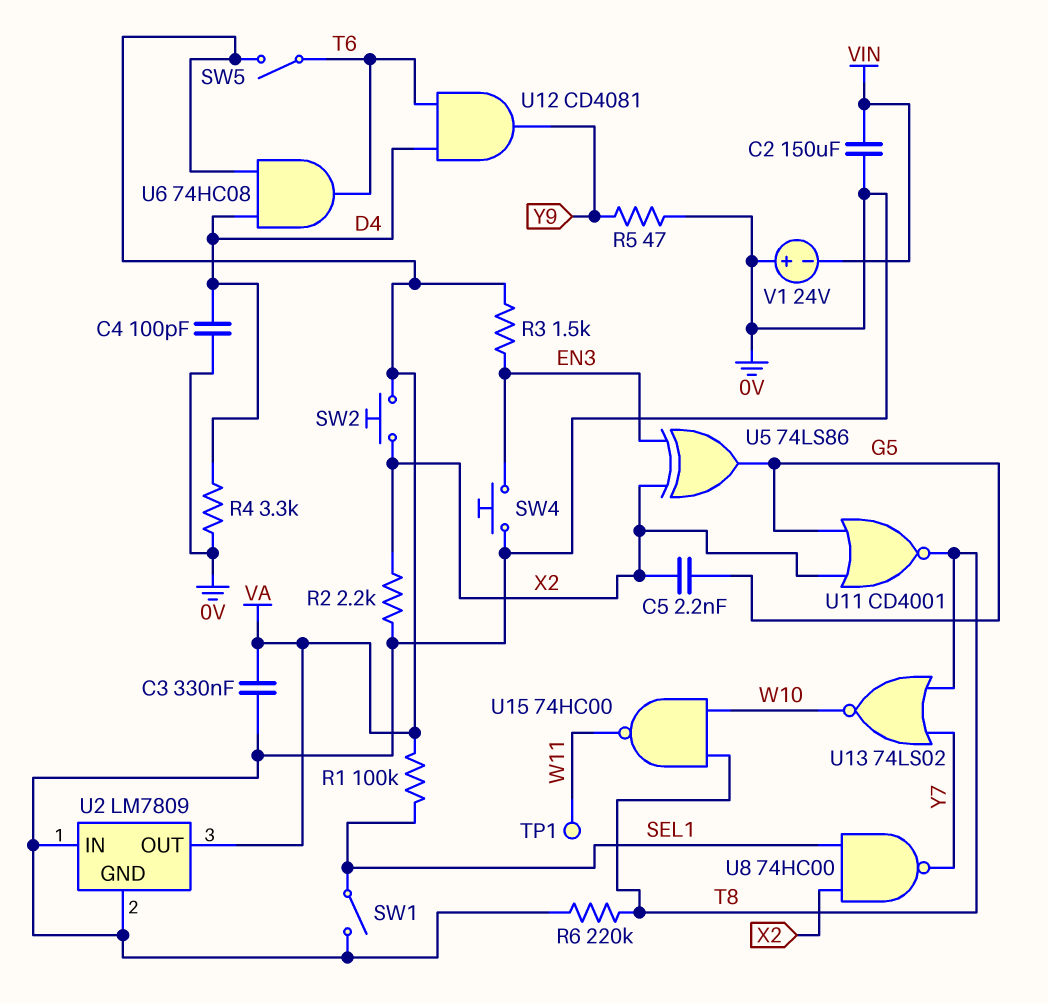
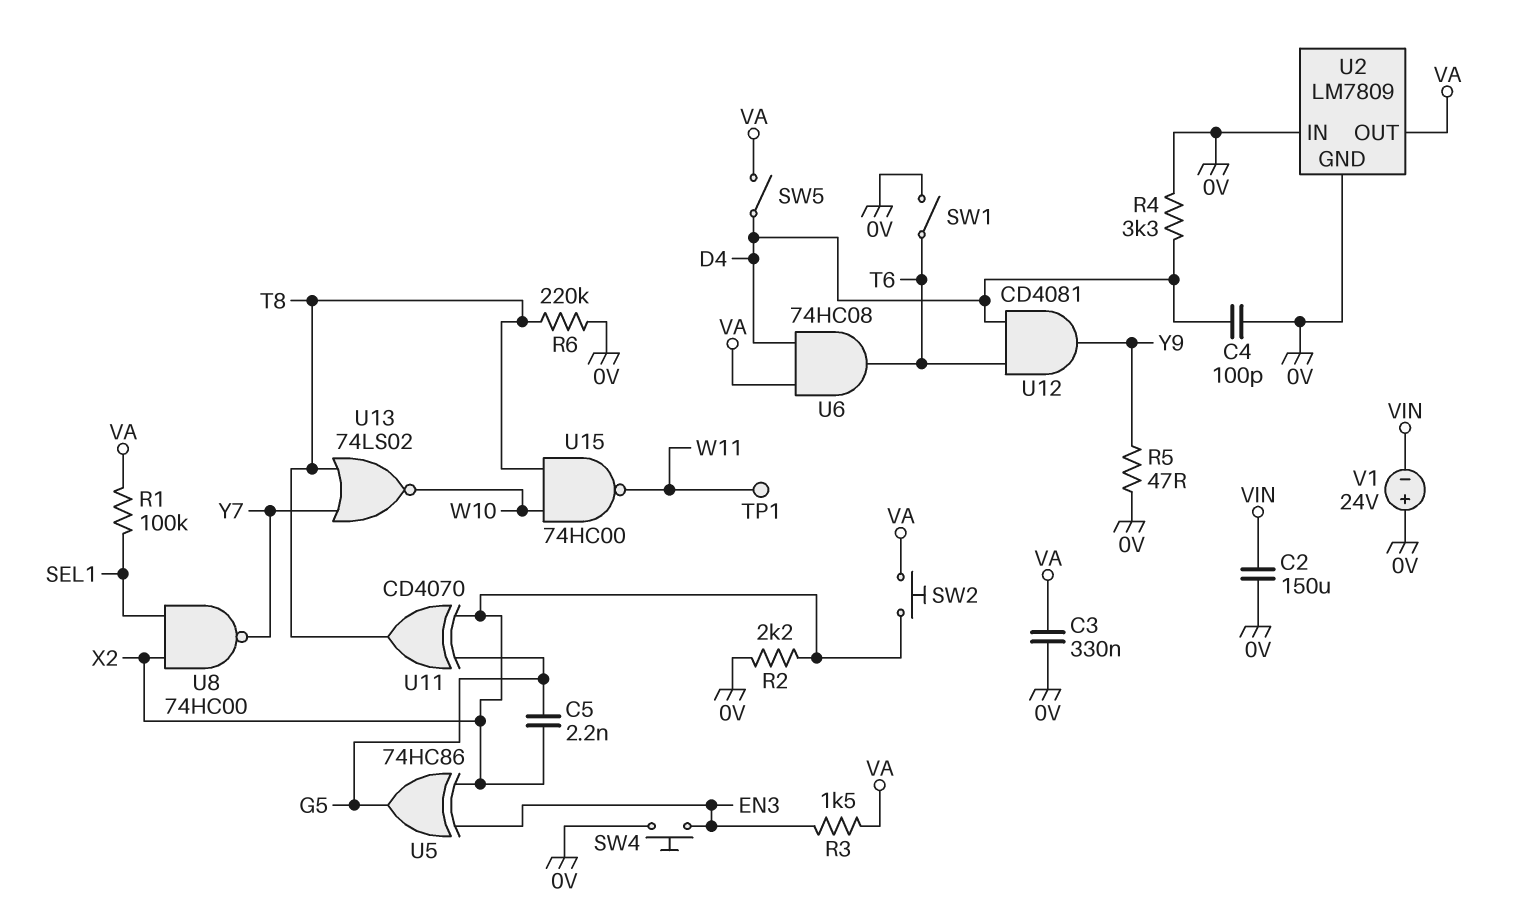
SW1: switch (0V, SEL1) -> switch (0V, T6)
SW5: switch (T6, VA) -> switch (D4, VA)
U5: XOR 74LS86 (in EN3, in X2, out G5) -> XOR 74HC86 (in EN3, in X2, out G5)
U11: NOR CD4001 (in G5, in X2, out T8) -> XOR CD4070 (in G5, in X2, out T8)

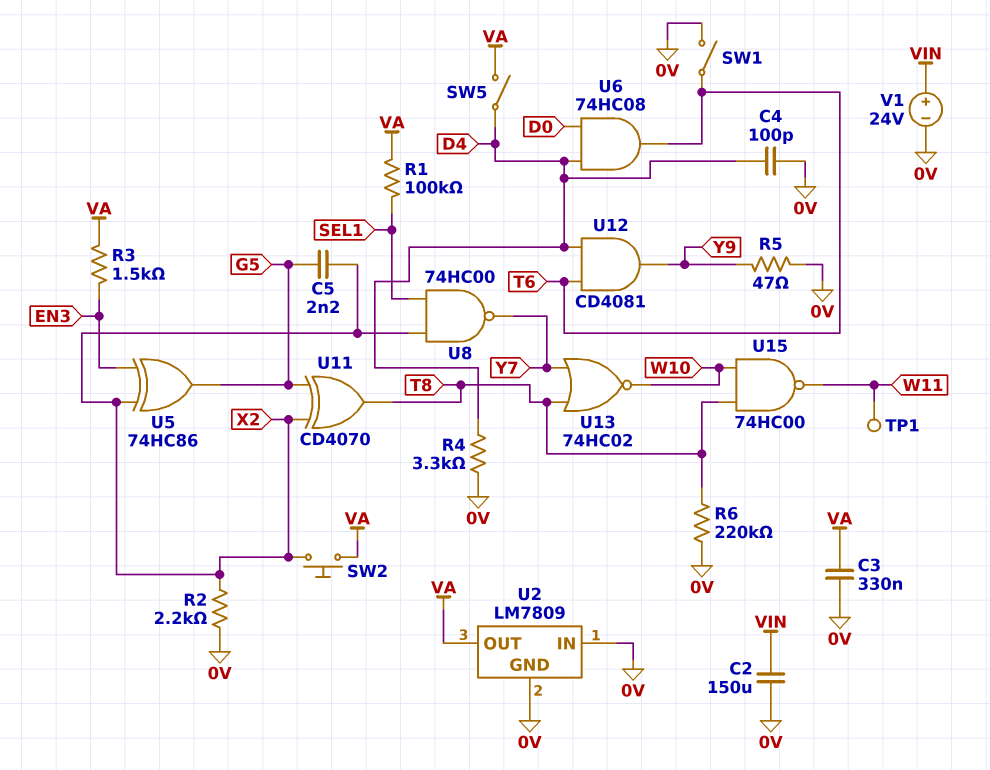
SW4: button (0V, EN3) -> none
U6: AND 74HC08 (in D4, in VA, out T6) -> AND 74HC08 (in D0, in D4, out T6)
U13: NOR 74LS02 (in T8, in Y7, out W10) -> NOR 74HC02 (in T8, in Y7, out W10)
V1: 24V (plus 0V, minus VIN) -> 24V (plus VIN, minus 0V)

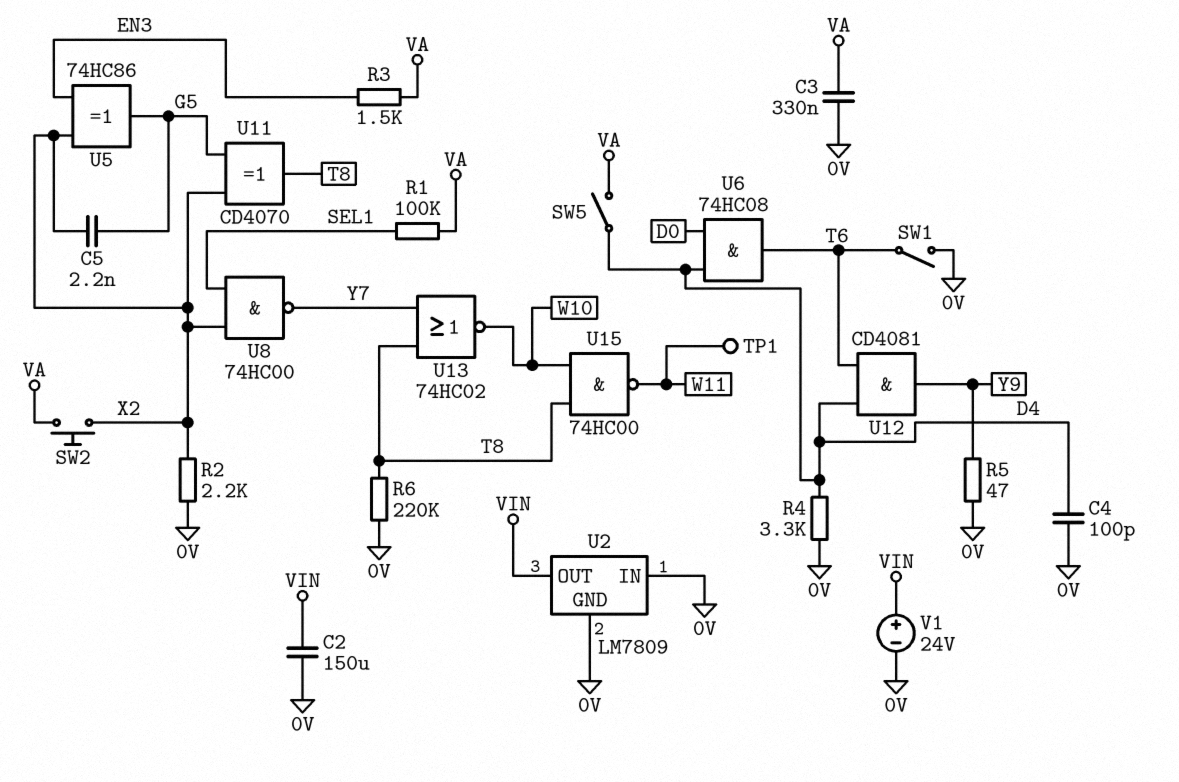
U2 pin OUT: VA -> VIN

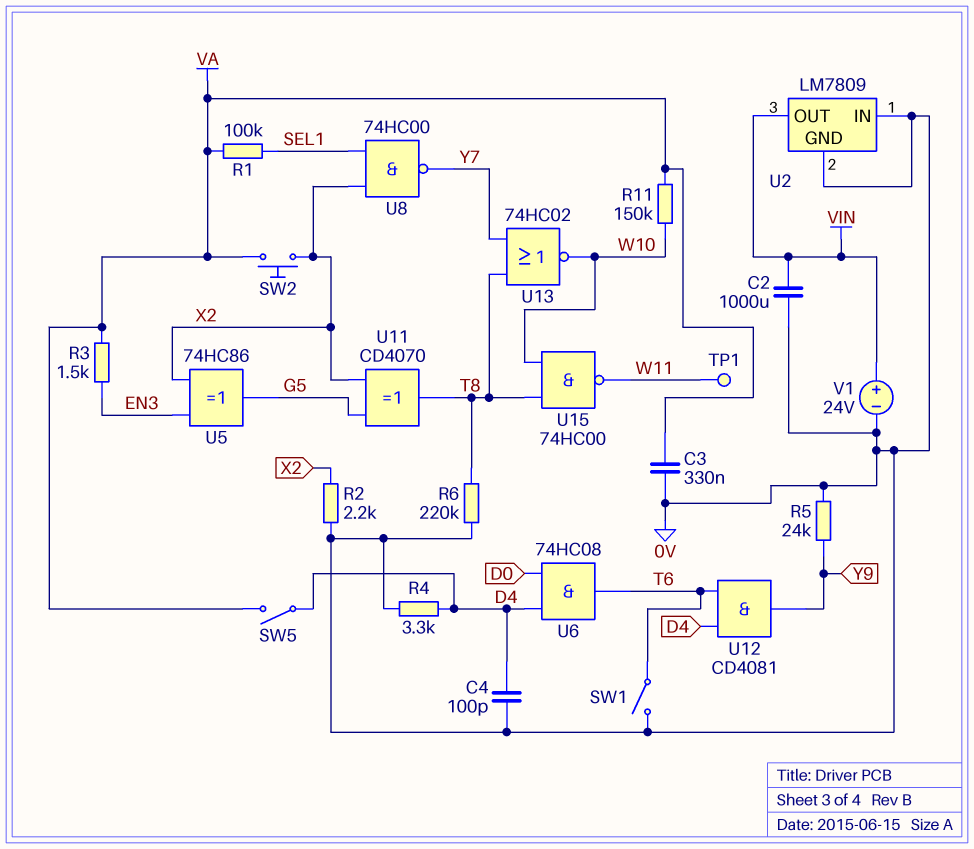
C2: 150uF (0V, VIN) -> 1000uF (0V, VIN)
C5: 2.2nF (G5, X2) -> none
R5: 47 (0V, Y9) -> 24k (0V, Y9)
R11: none -> 150k (VA, W10)

